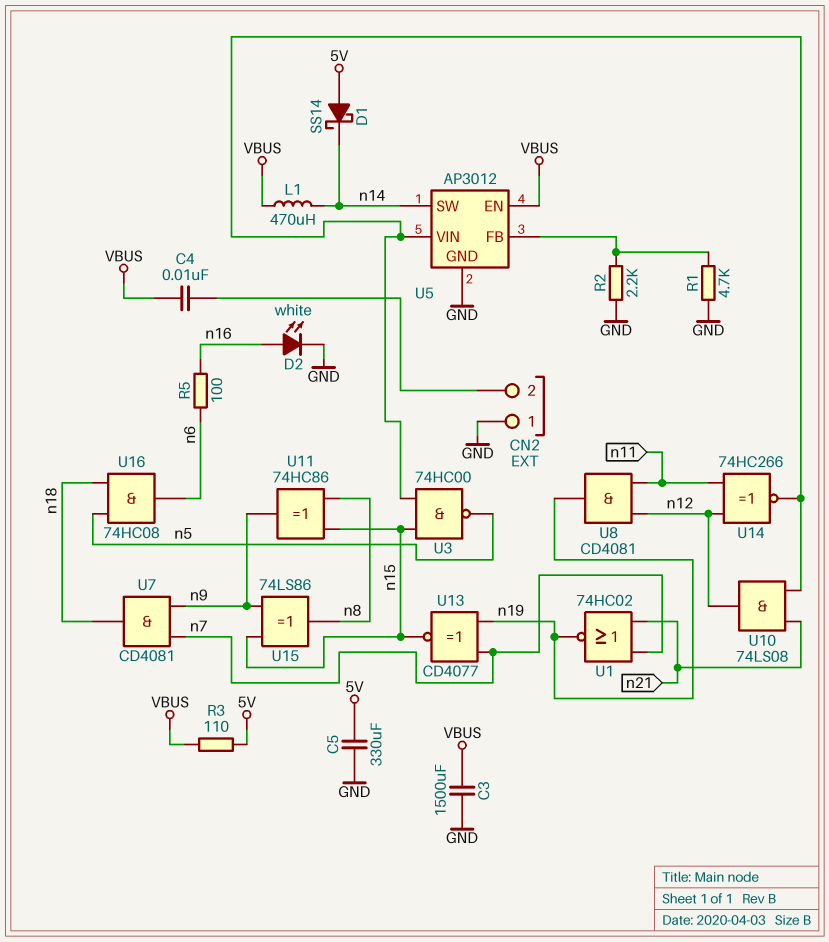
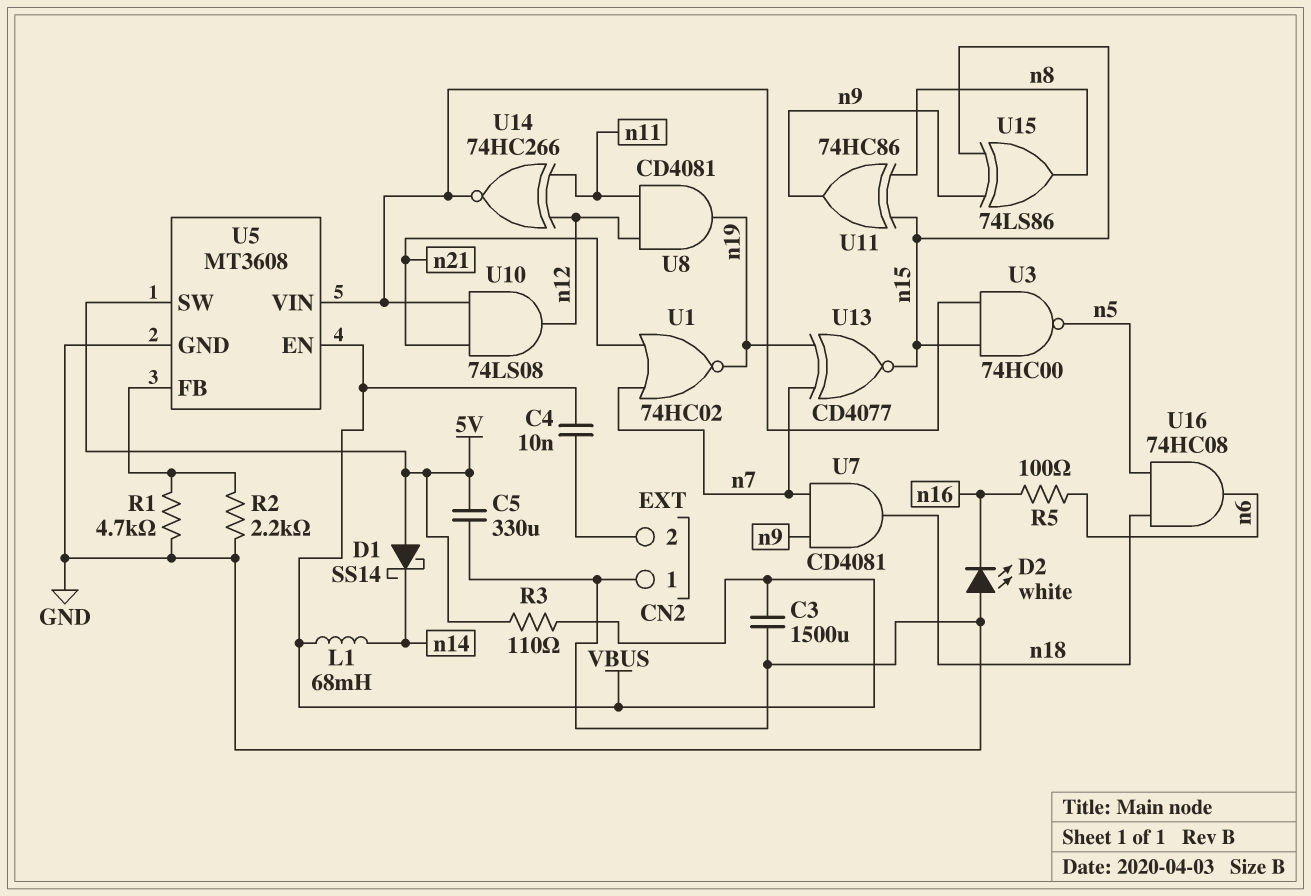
D2: LED white (A n16, K GND) -> LED white (A GND, K n16)
L1: 470uH (VBUS, n14) -> 68mH (VBUS, n14)
U5: AP3012 -> MT3608
U5 pin SW: n14 -> 5V

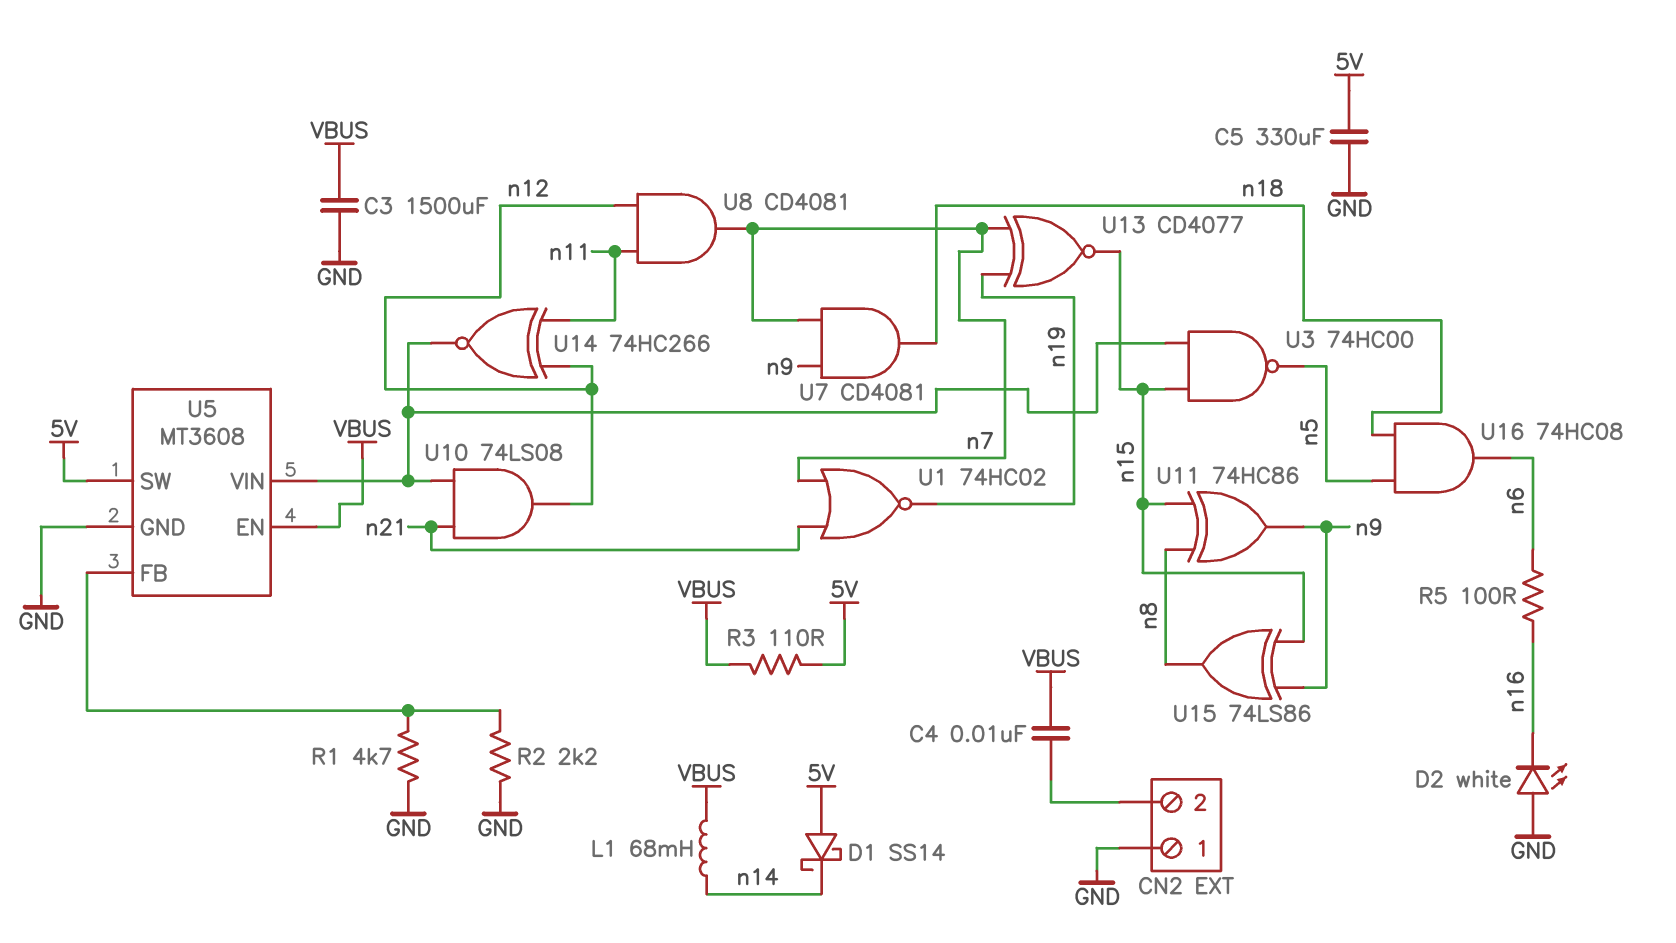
U8: AND CD4081 (in n11, in n12, out n19) -> AND CD4081 (in n11, in n12, out n7)

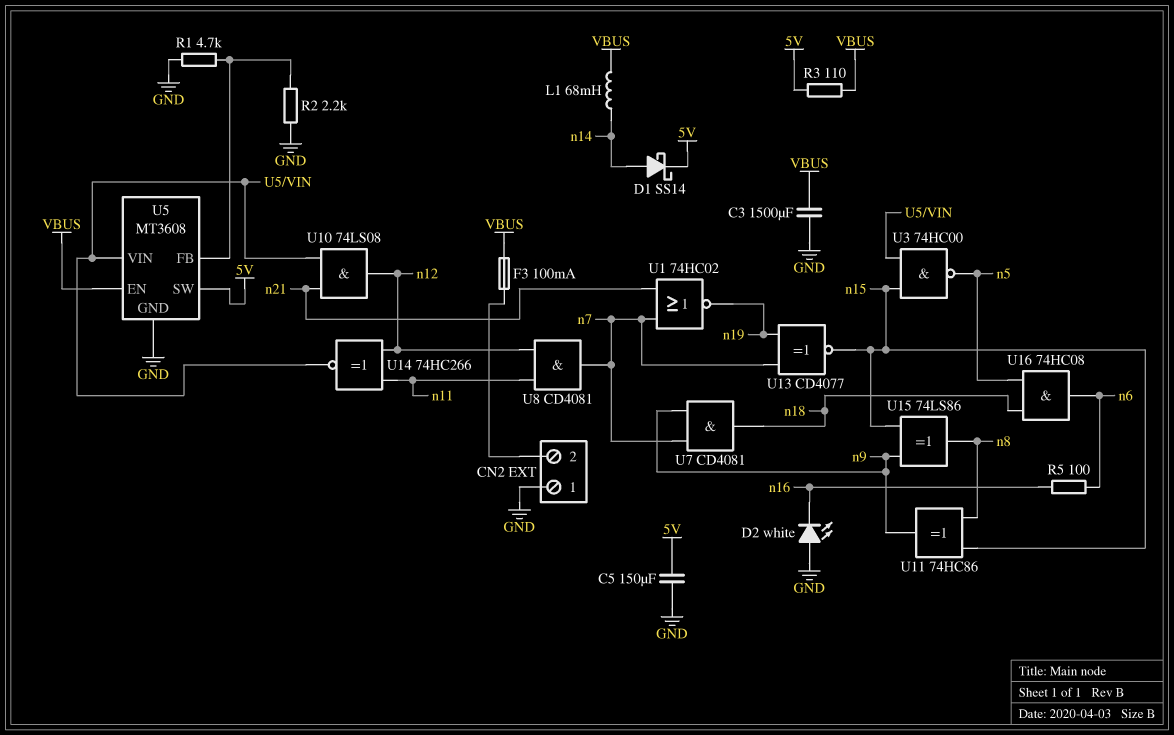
C4: 10nF (CN2/2, VBUS) -> none
C5: 330uF (5V, GND) -> 150uF (5V, GND)
D1: schottky SS14 (A 5V, K n14) -> schottky SS14 (A n14, K 5V)
F3: none -> 100mA (CN2/2, VBUS)

